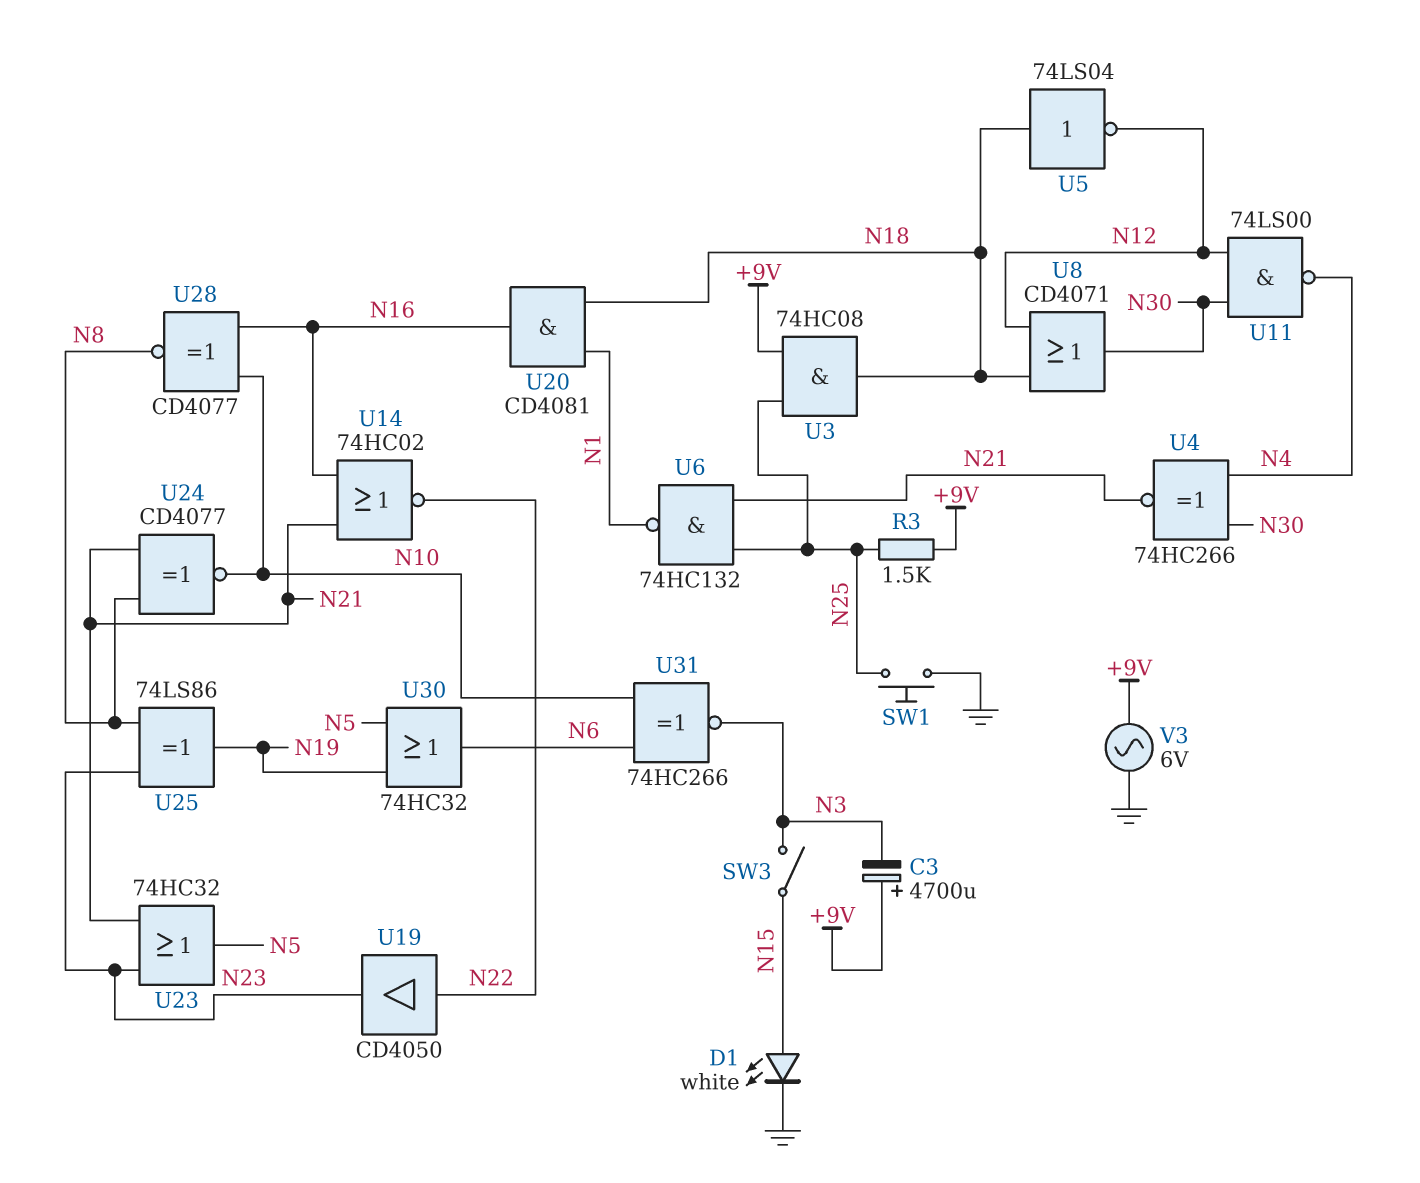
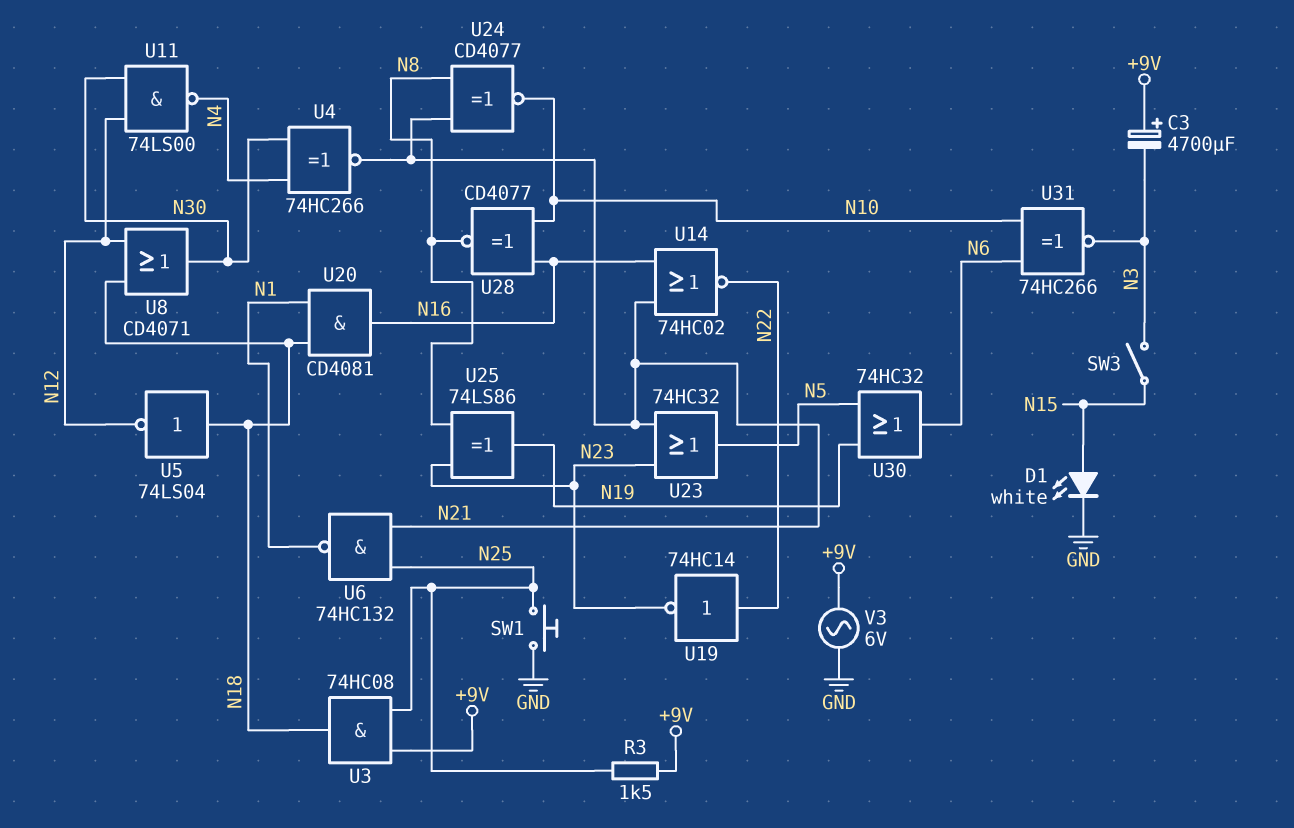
U19: buffer CD4050 (in N22, out N23) -> NOT 74HC14 (in N22, out N23)

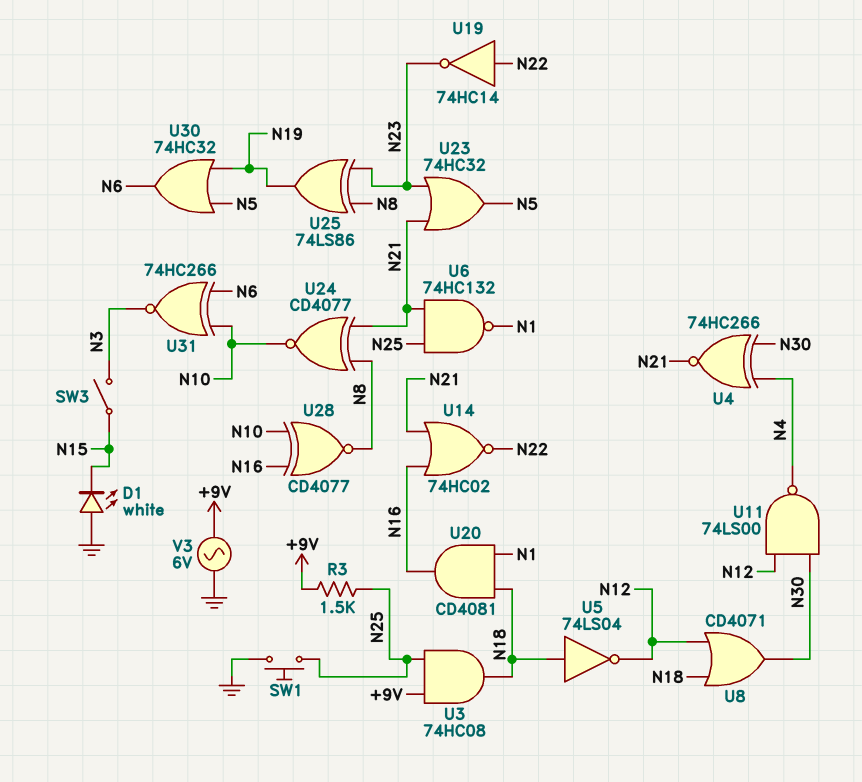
C3: 4700uF (plus +9V, minus N3) -> none
D1: LED white (A N15, K GND) -> LED white (A GND, K N15)

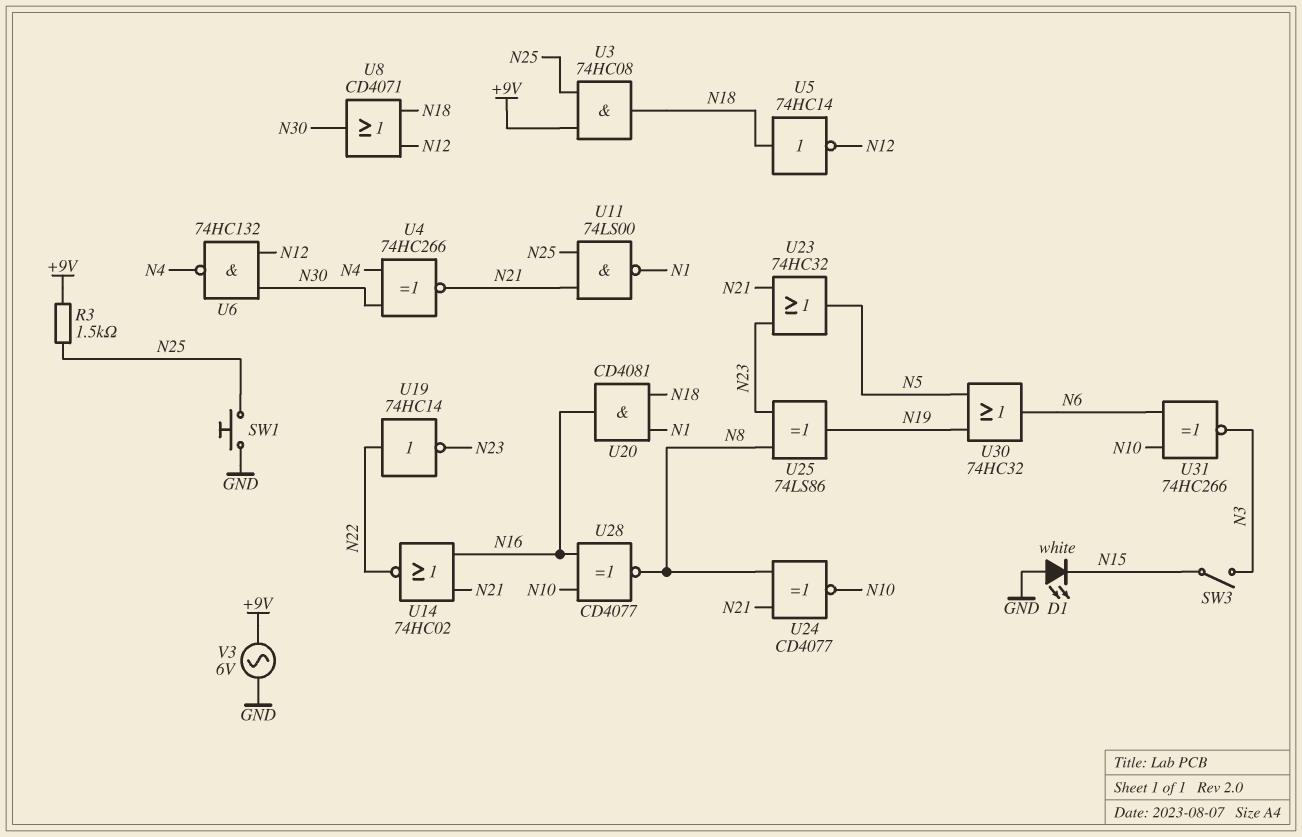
U5: NOT 74LS04 (in N18, out N12) -> NOT 74HC14 (in N18, out N12)
U6: NAND 74HC132 (in N21, in N25, out N1) -> NAND 74HC132 (in N12, in N30, out N4)
U11: NAND 74LS00 (in N12, in N30, out N4) -> NAND 74LS00 (in N21, in N25, out N1)

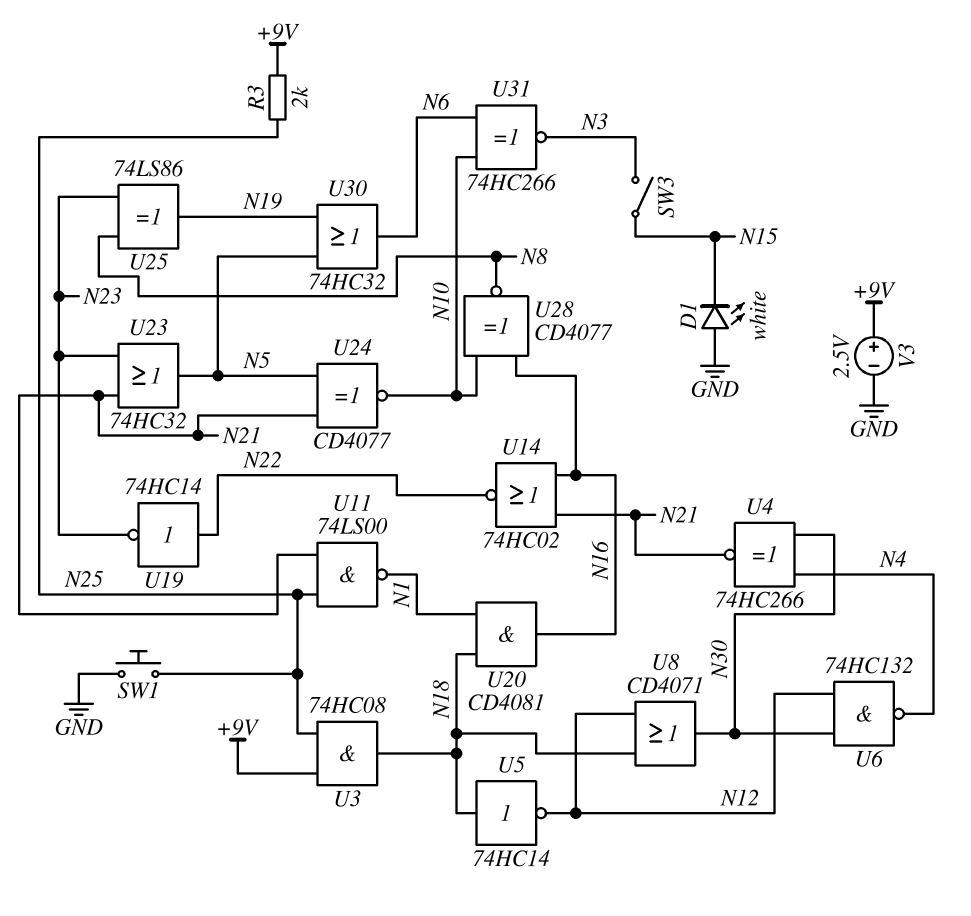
R3: 1.5k (+9V, N25) -> 2k (+9V, N25)
U24: XNOR CD4077 (in N8, in N21, out N10) -> XNOR CD4077 (in N5, in N21, out N10)
V3: AC 6V (+9V, GND) -> 2.5V (plus +9V, minus GND)

